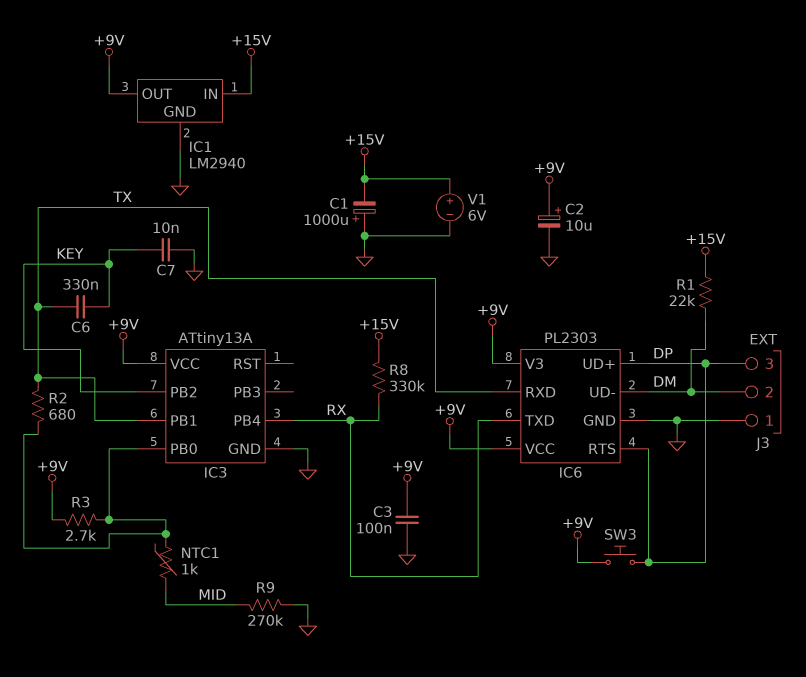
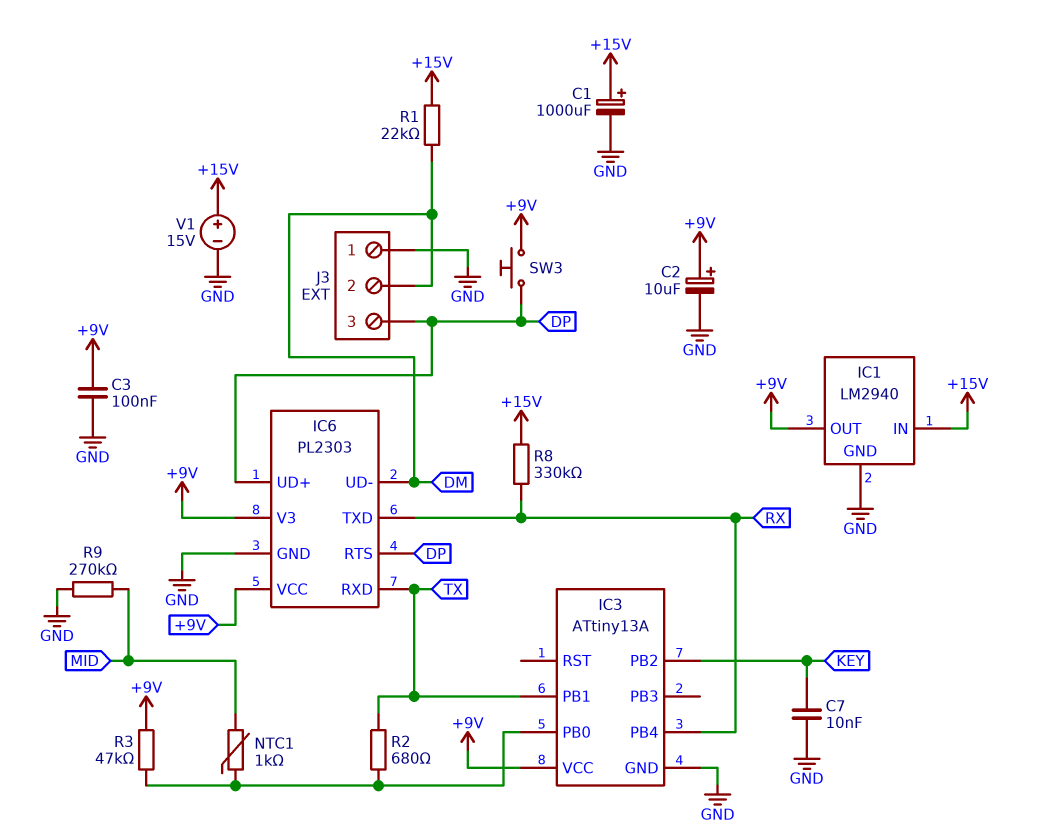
C1: 1000uF (plus GND, minus +15V) -> 1000uF (plus +15V, minus GND)
C6: 330nF (KEY, TX) -> none
R3: 2.7k (+9V, IC3/PB0) -> 47k (+9V, IC3/PB0)
V1: 6V (plus +15V, minus GND) -> 15V (plus +15V, minus GND)

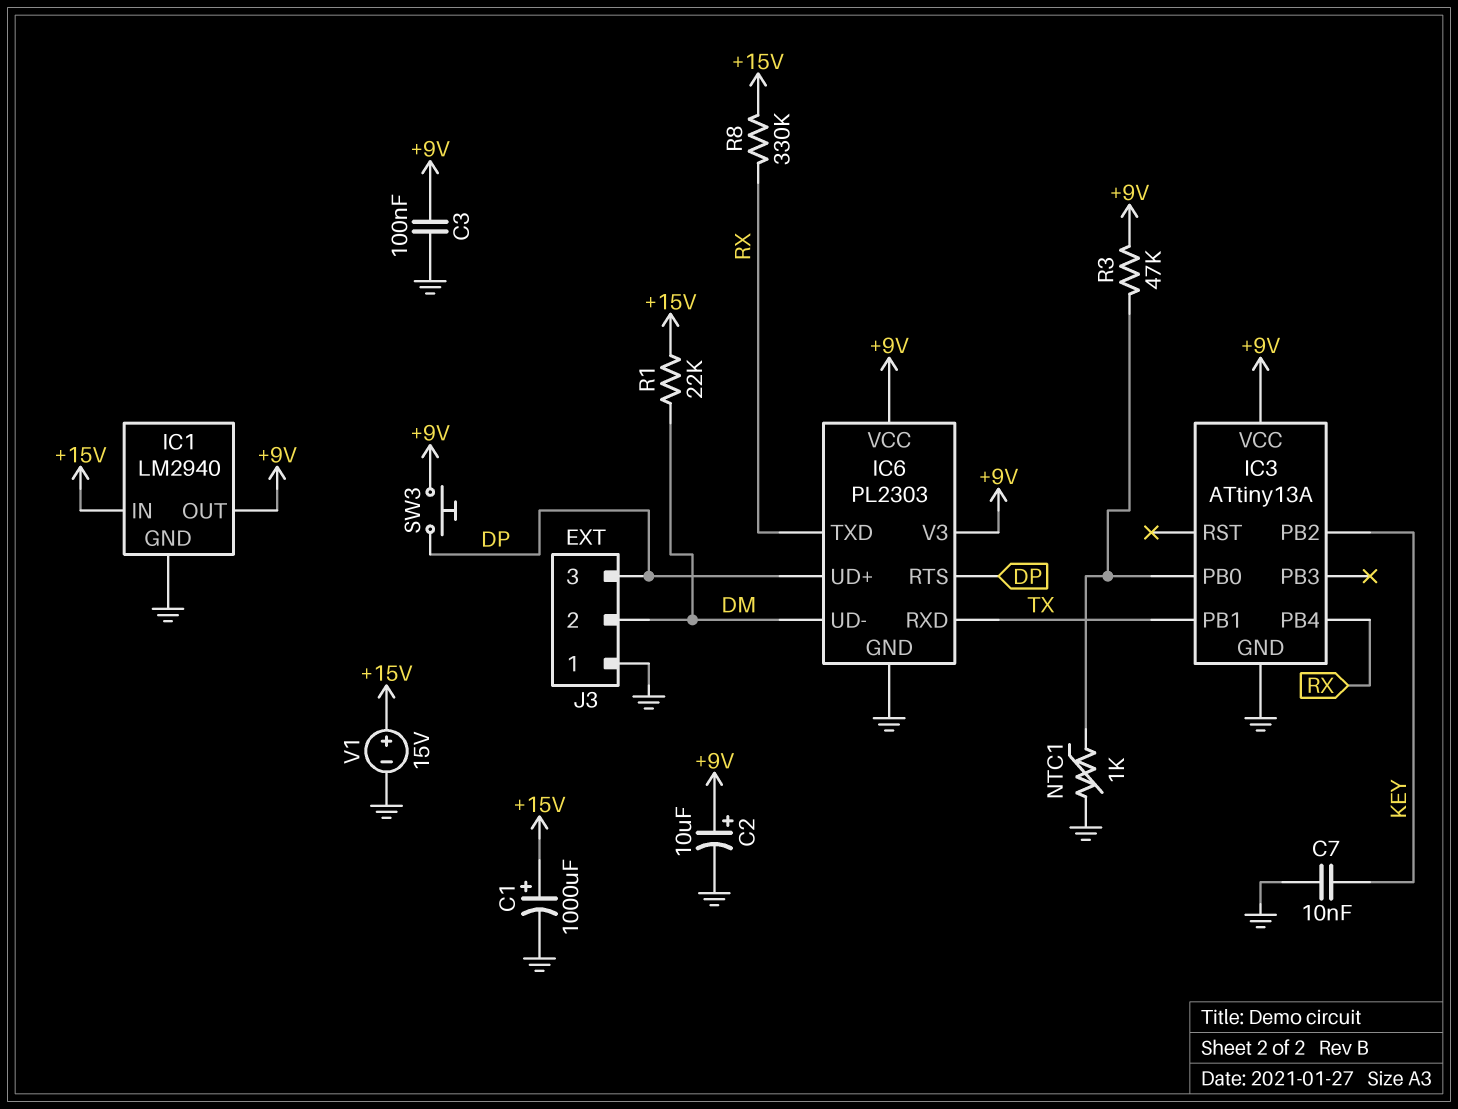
NTC1: 1k (IC3/PB0, MID) -> 1k (GND, IC3/PB0)
R2: 680 (IC3/PB0, TX) -> none
R9: 270k (GND, MID) -> none

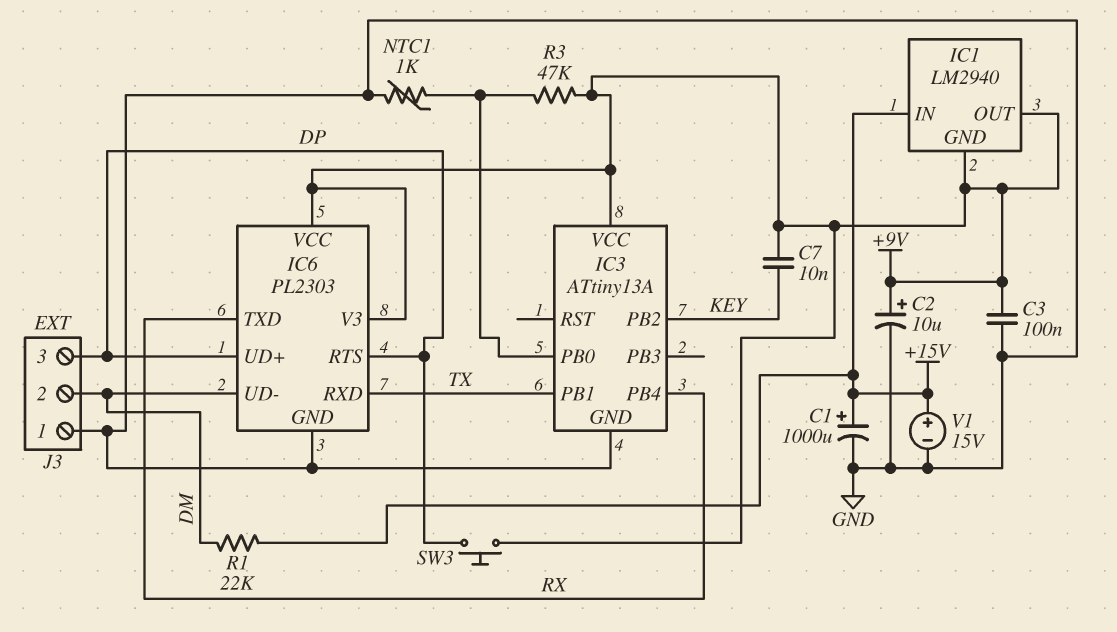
C7: 10nF (GND, KEY) -> 10nF (+9V, KEY)
IC1 pin GND: GND -> +9V
R8: 330k (+15V, RX) -> none

